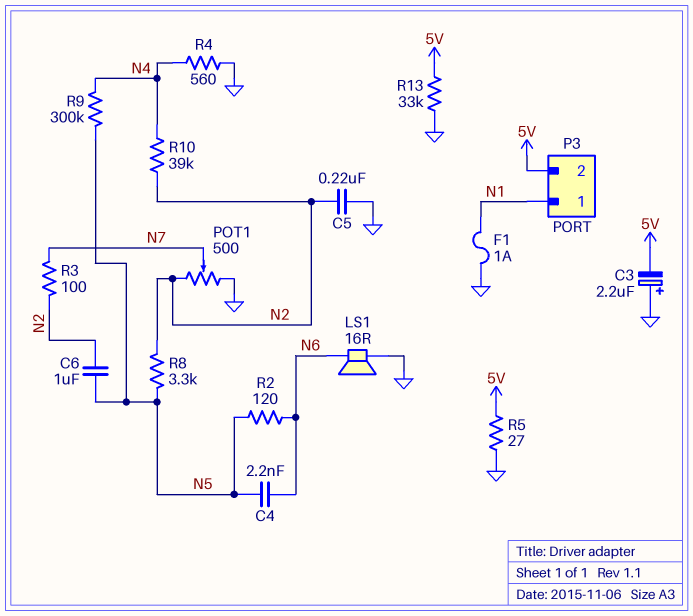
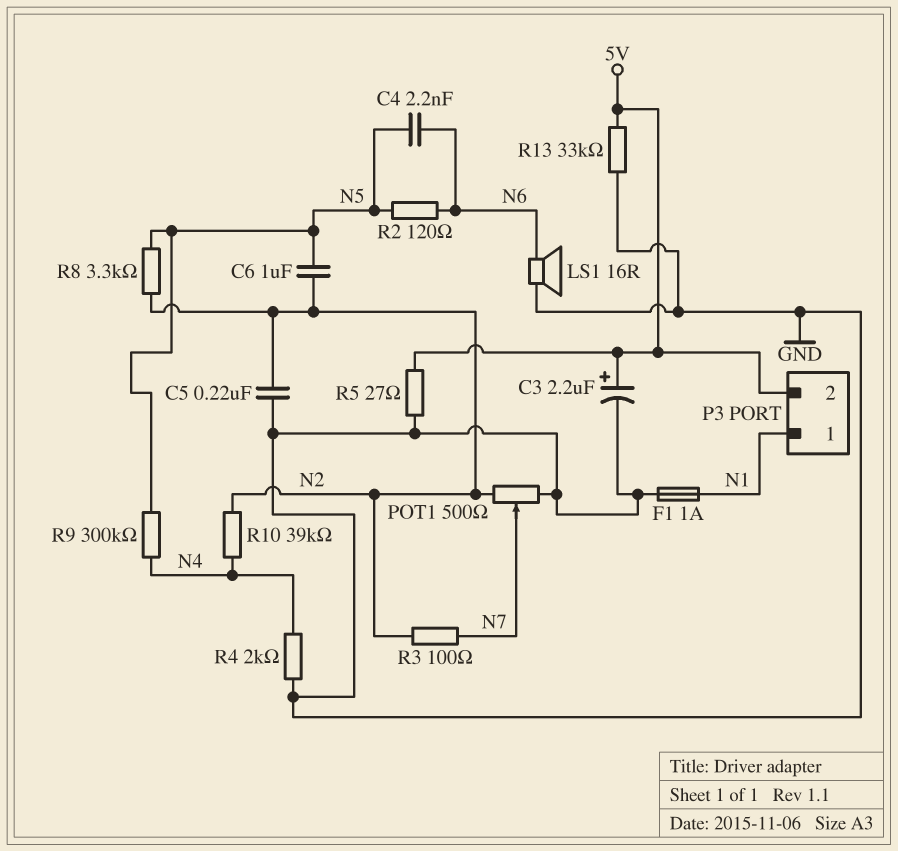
C3: 2.2uF (plus GND, minus 5V) -> 2.2uF (plus 5V, minus GND)
R4: 560 (GND, N4) -> 2k (GND, N4)

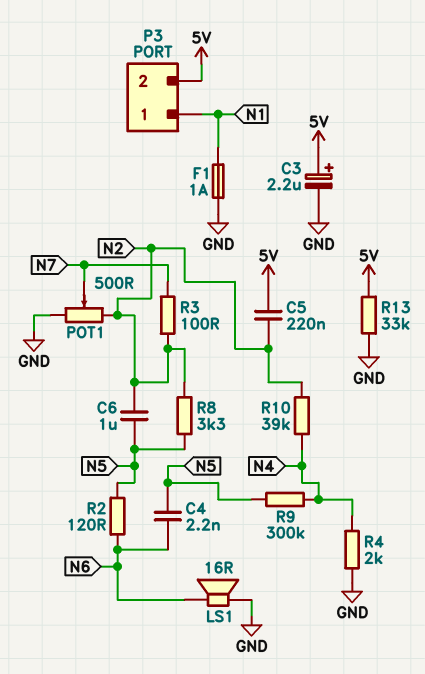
C5: 220nF (GND, N2) -> 220nF (5V, N2)
R5: 27 (5V, GND) -> none

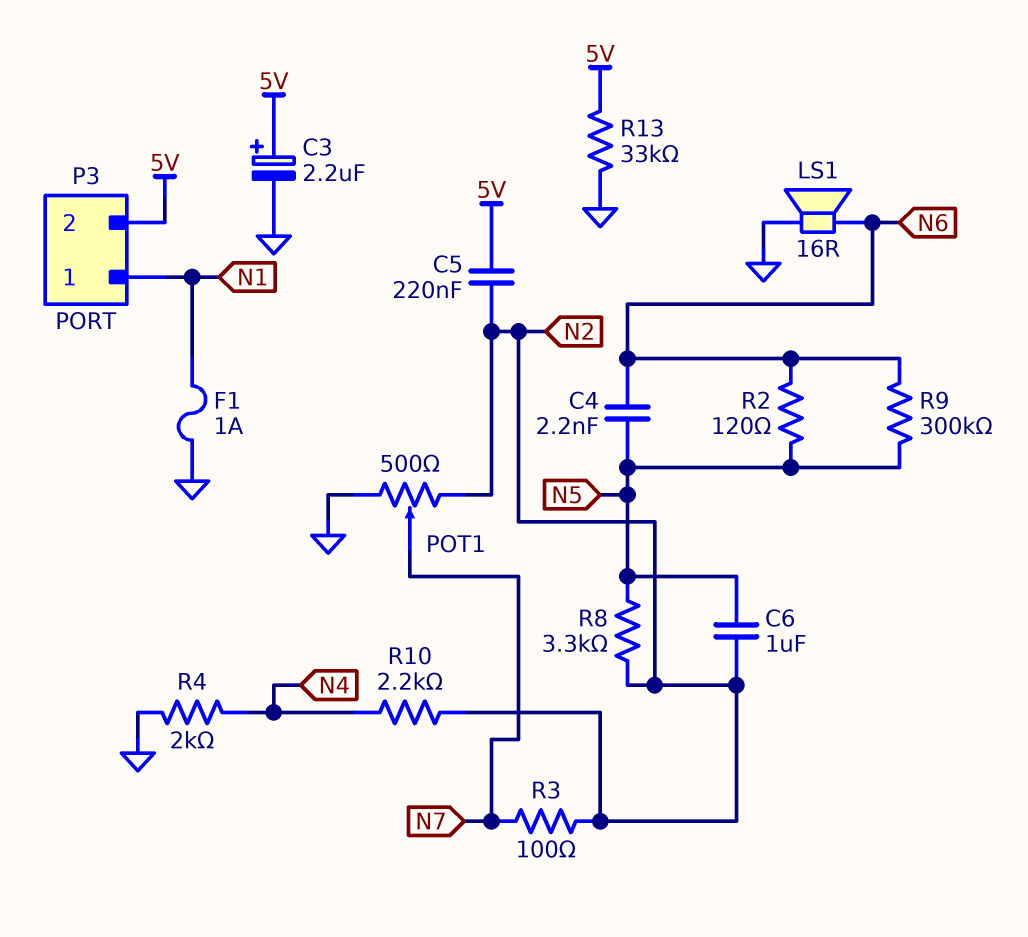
R9: 300k (N4, N5) -> 300k (N5, N6)
R10: 39k (N2, N4) -> 2.2k (N2, N4)

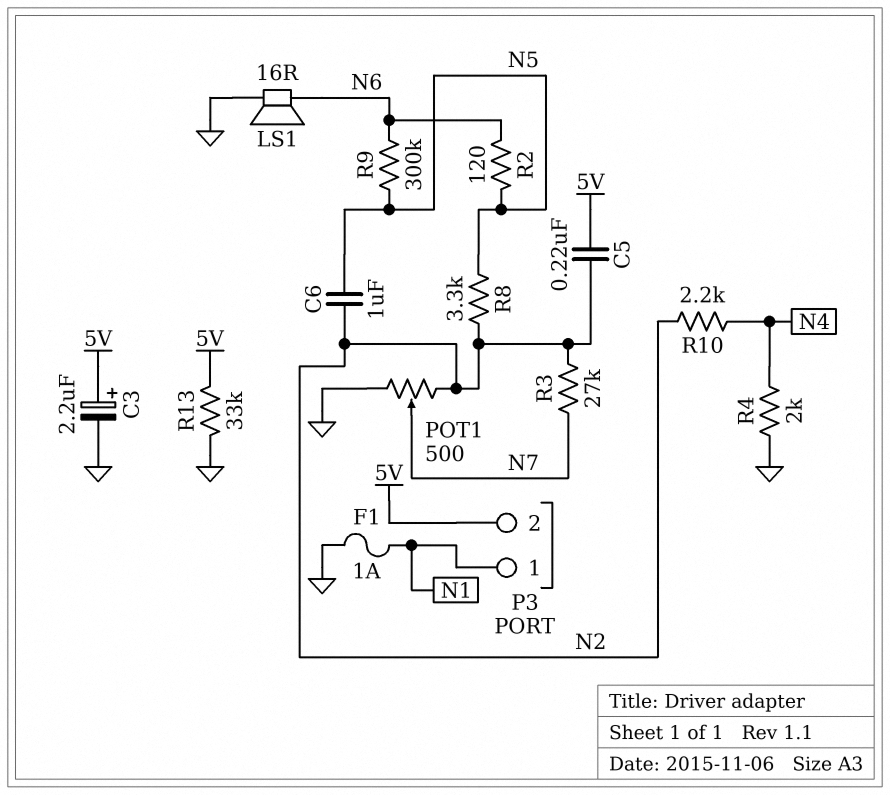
C4: 2.2nF (N5, N6) -> none
R3: 100 (N2, N7) -> 27k (N2, N7)

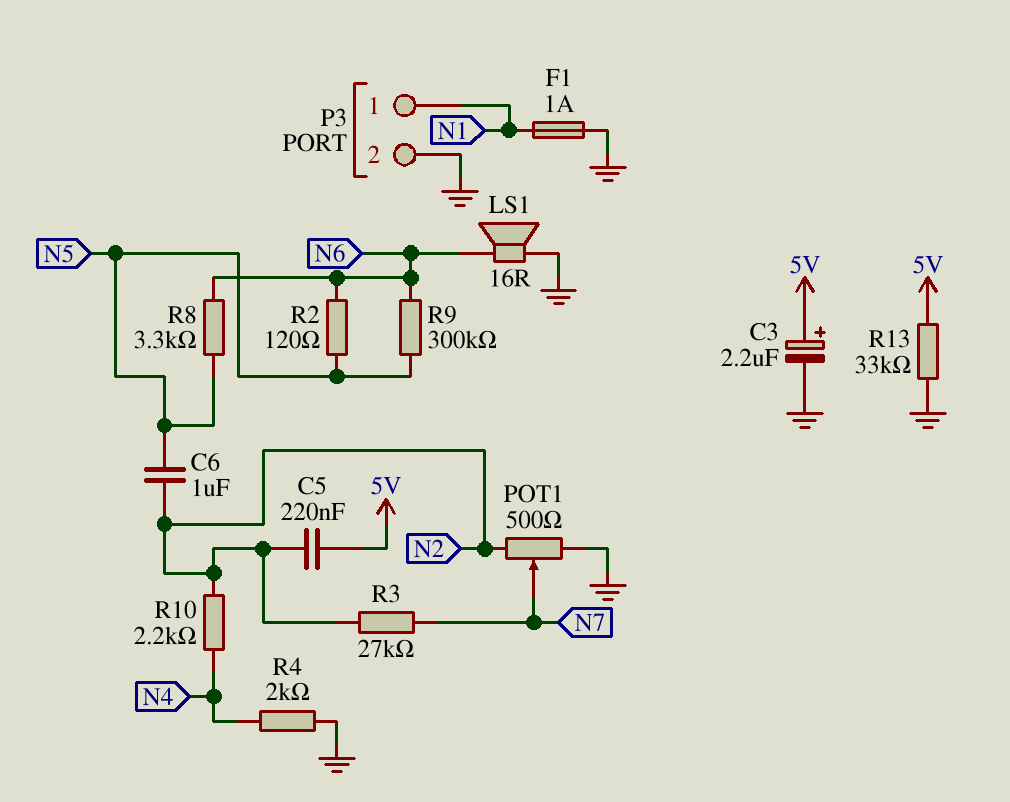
P3 pin 2: 5V -> GND
R8: 3.3k (N2, N5) -> 3.3k (N5, N6)

